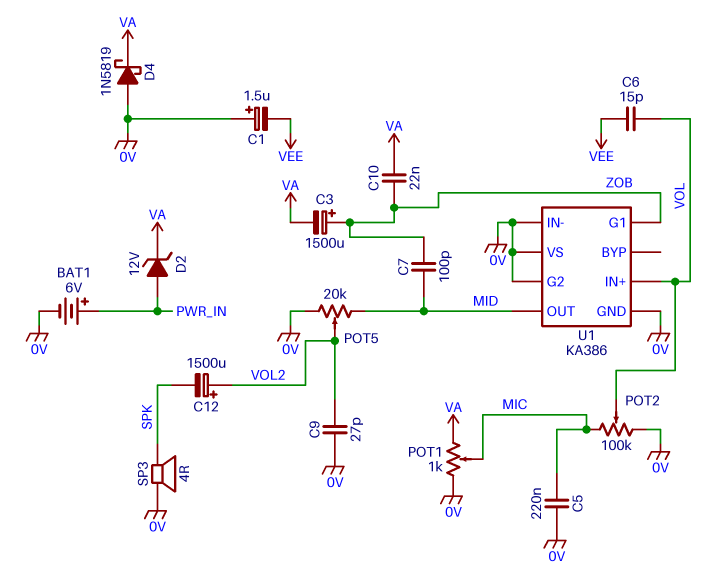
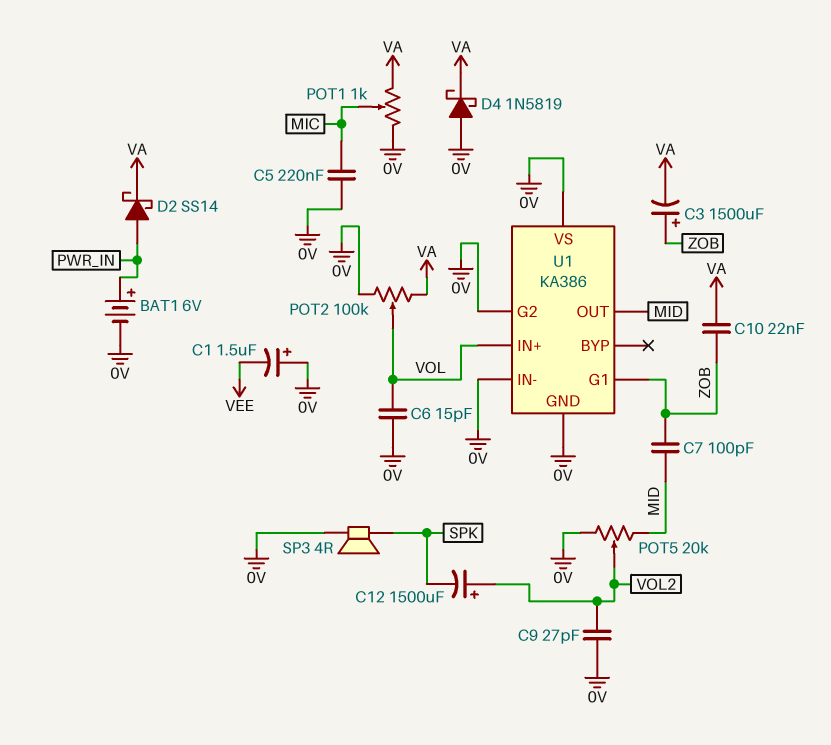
C6: 15pF (VEE, VOL) -> 15pF (0V, VOL)
D2: zener 12V (A PWR_IN, K VA) -> schottky SS14 (A PWR_IN, K VA)
POT2: 100k (0V, MIC, wiper VOL) -> 100k (0V, VA, wiper VOL)

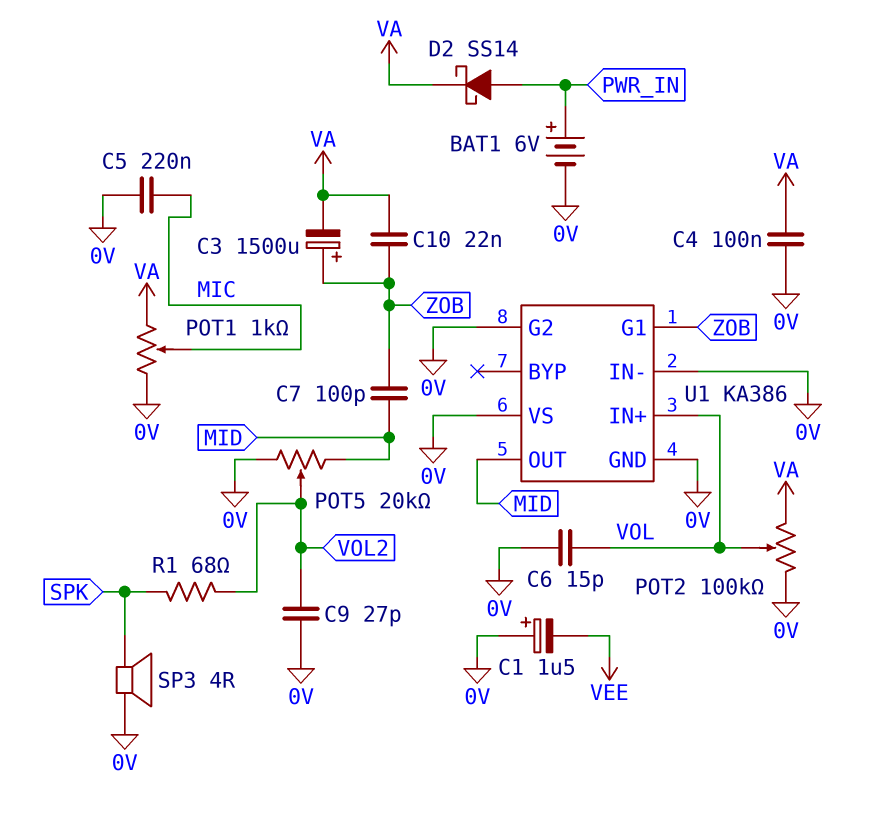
C4: none -> 100nF (0V, VA)
C12: 1500uF (plus VOL2, minus SPK) -> none
D4: schottky 1N5819 (A 0V, K VA) -> none
R1: none -> 68 (SPK, VOL2)

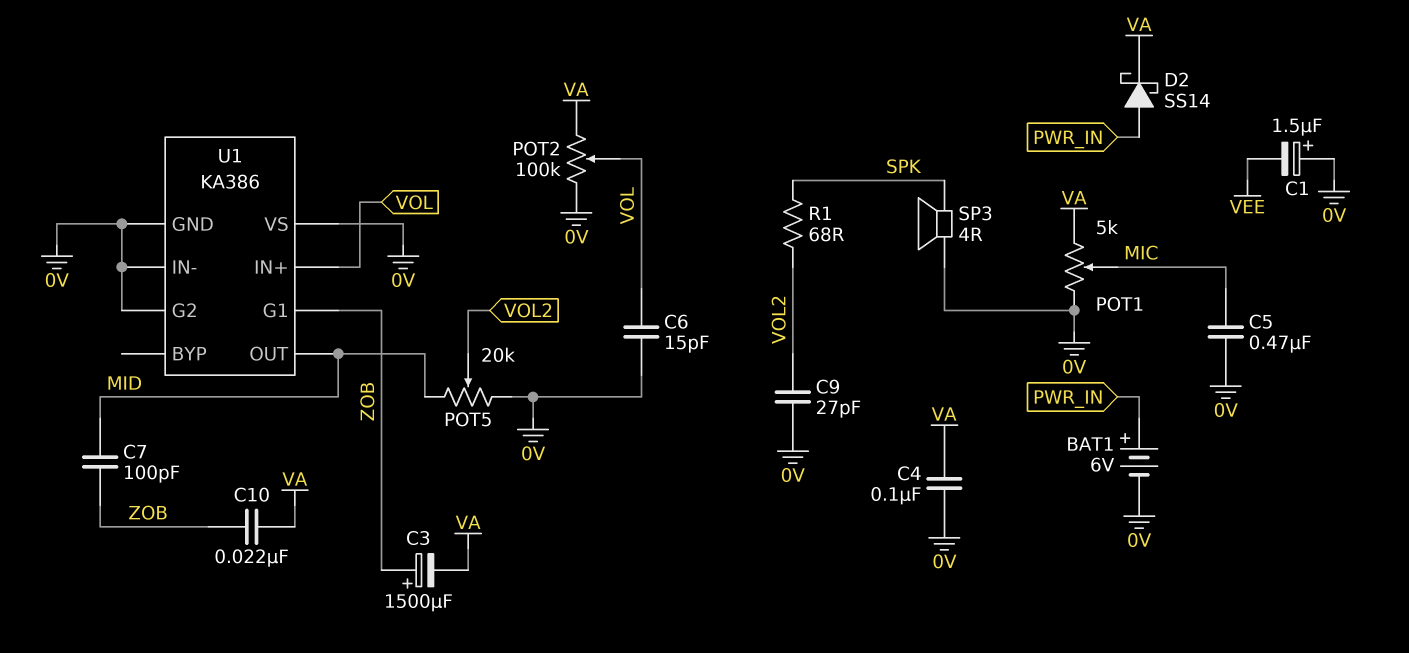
C5: 220nF (0V, MIC) -> 470nF (0V, MIC)
POT1: 1k (0V, VA, wiper MIC) -> 5k (0V, VA, wiper MIC)

